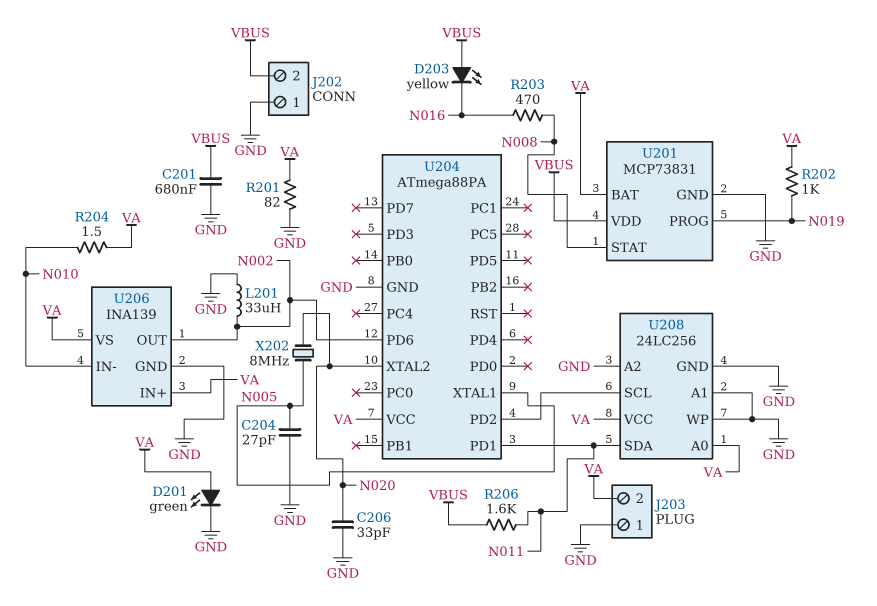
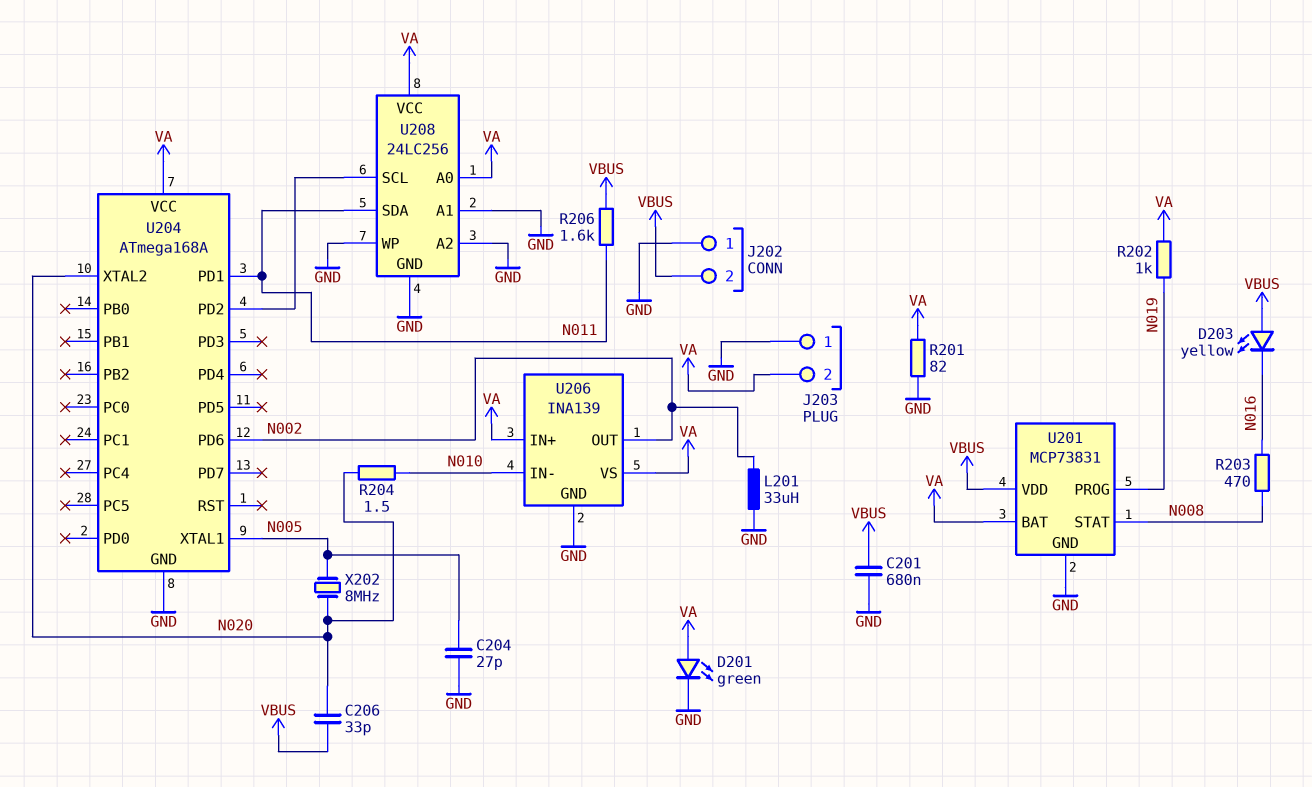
C206: 33pF (GND, N020) -> 33pF (N020, VBUS)
R204: 1.5 (N010, VA) -> 1.5 (N010, N020)
U204: ATmega88PA -> ATmega168A

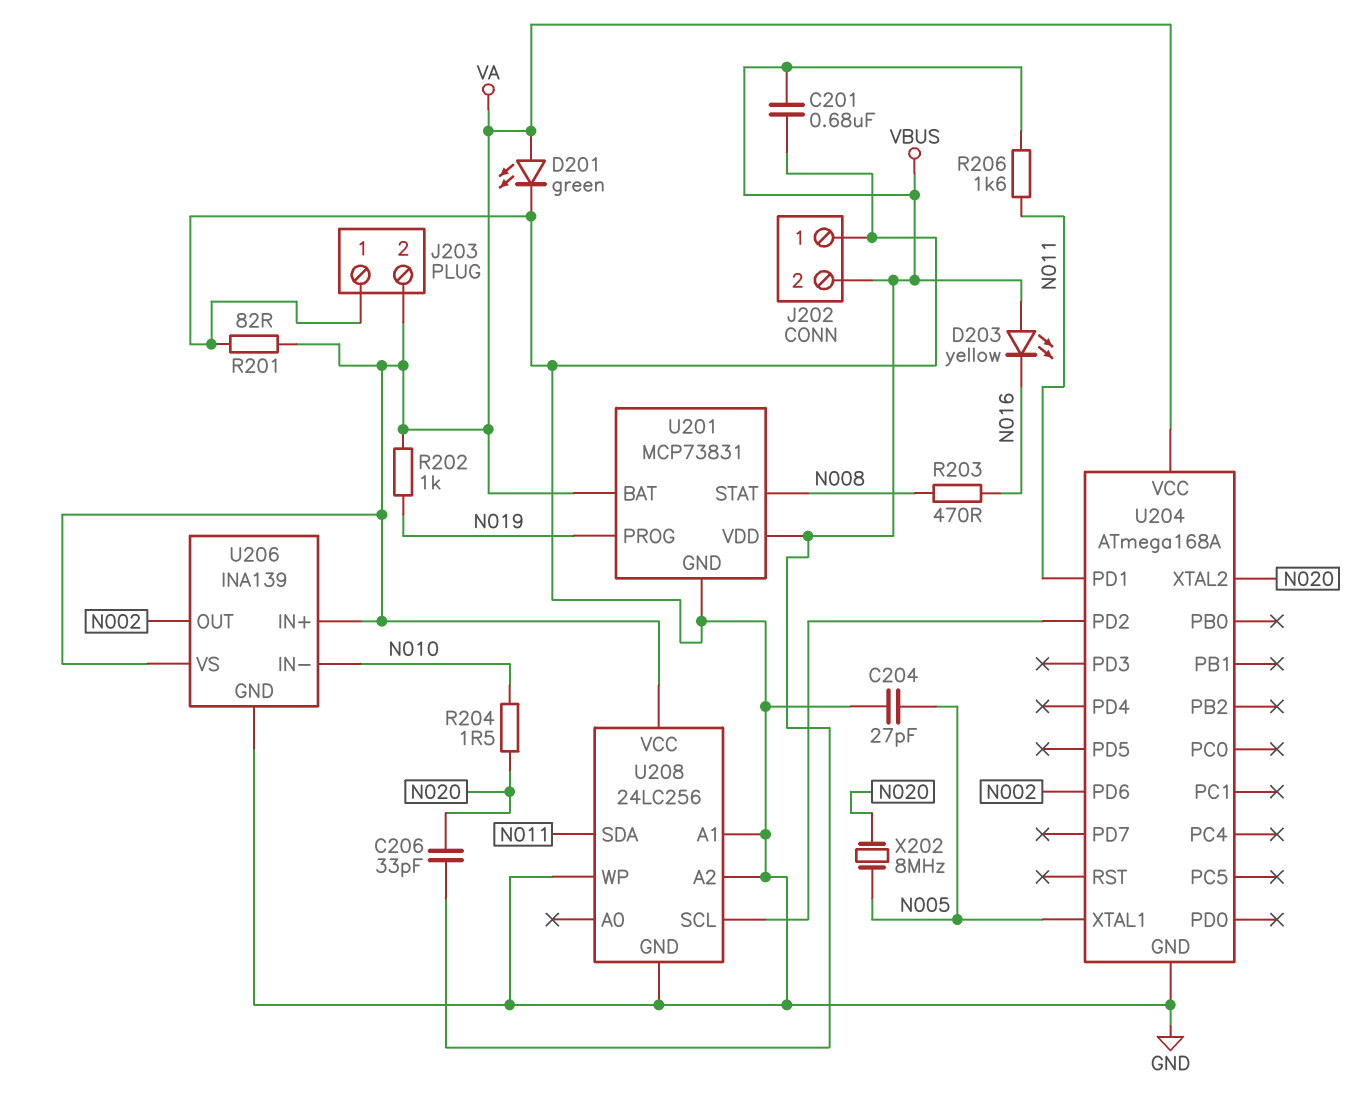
L201: 33uH (GND, N002) -> none
U208 pin A0: VA -> none

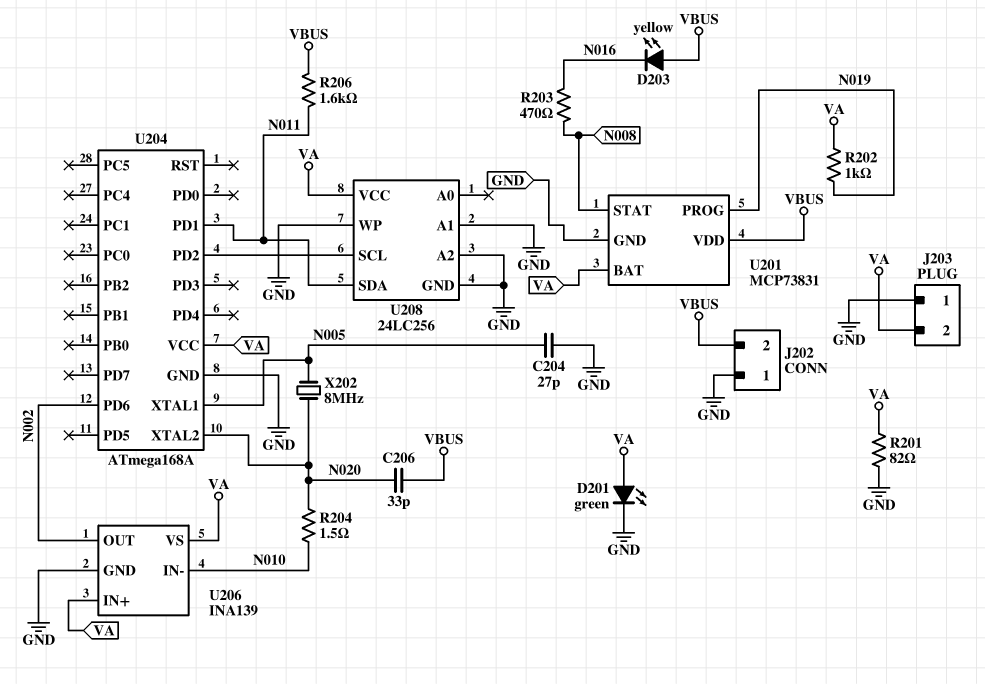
C201: 680nF (GND, VBUS) -> none

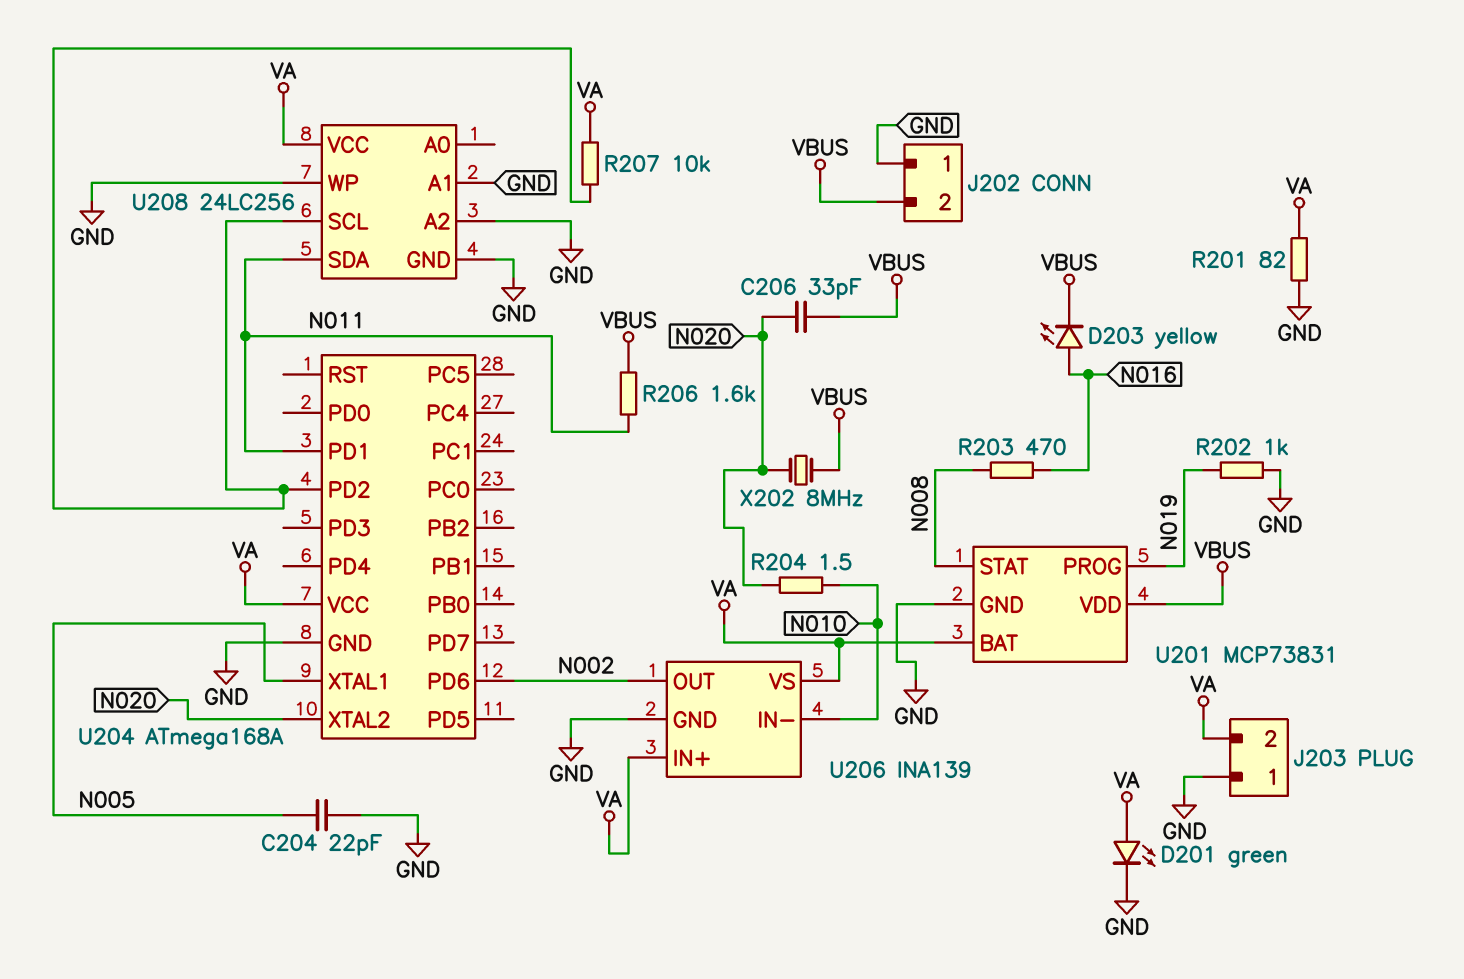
C204: 27pF (GND, N005) -> 22pF (GND, N005)
D203: LED yellow (A VBUS, K N016) -> LED yellow (A N016, K VBUS)
R202: 1k (N019, VA) -> 1k (GND, N019)
R207: none -> 10k (U204/PD2, VA)
X202: 8MHz (N005, N020) -> 8MHz (N020, VBUS)

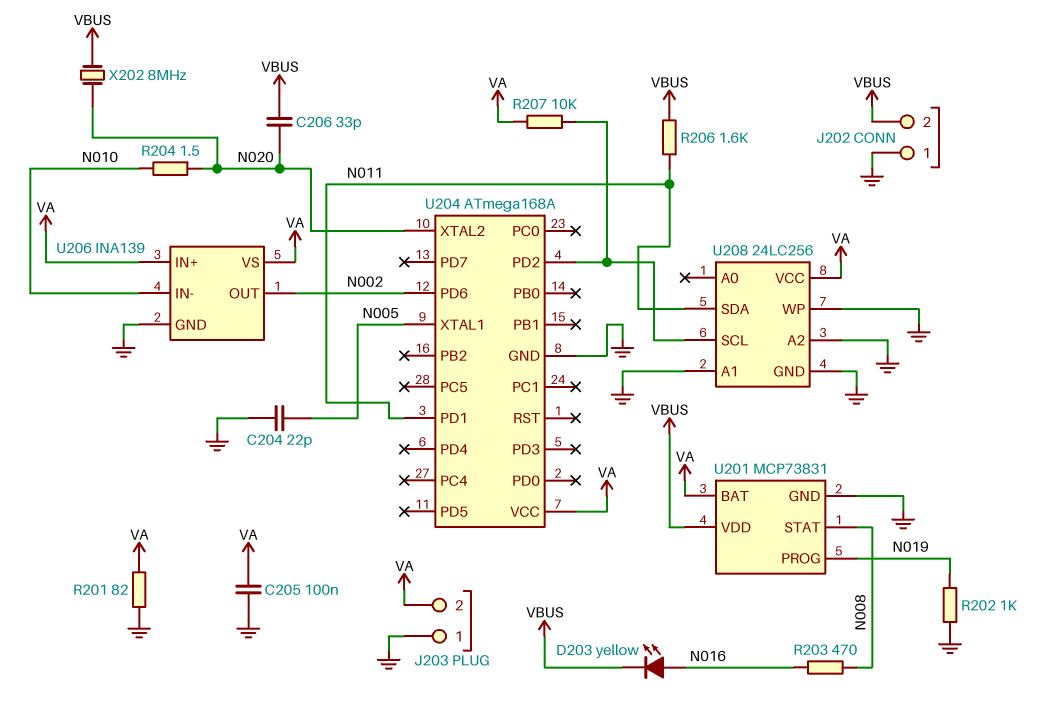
C205: none -> 100nF (GND, VA)
D201: LED green (A VA, K GND) -> none

